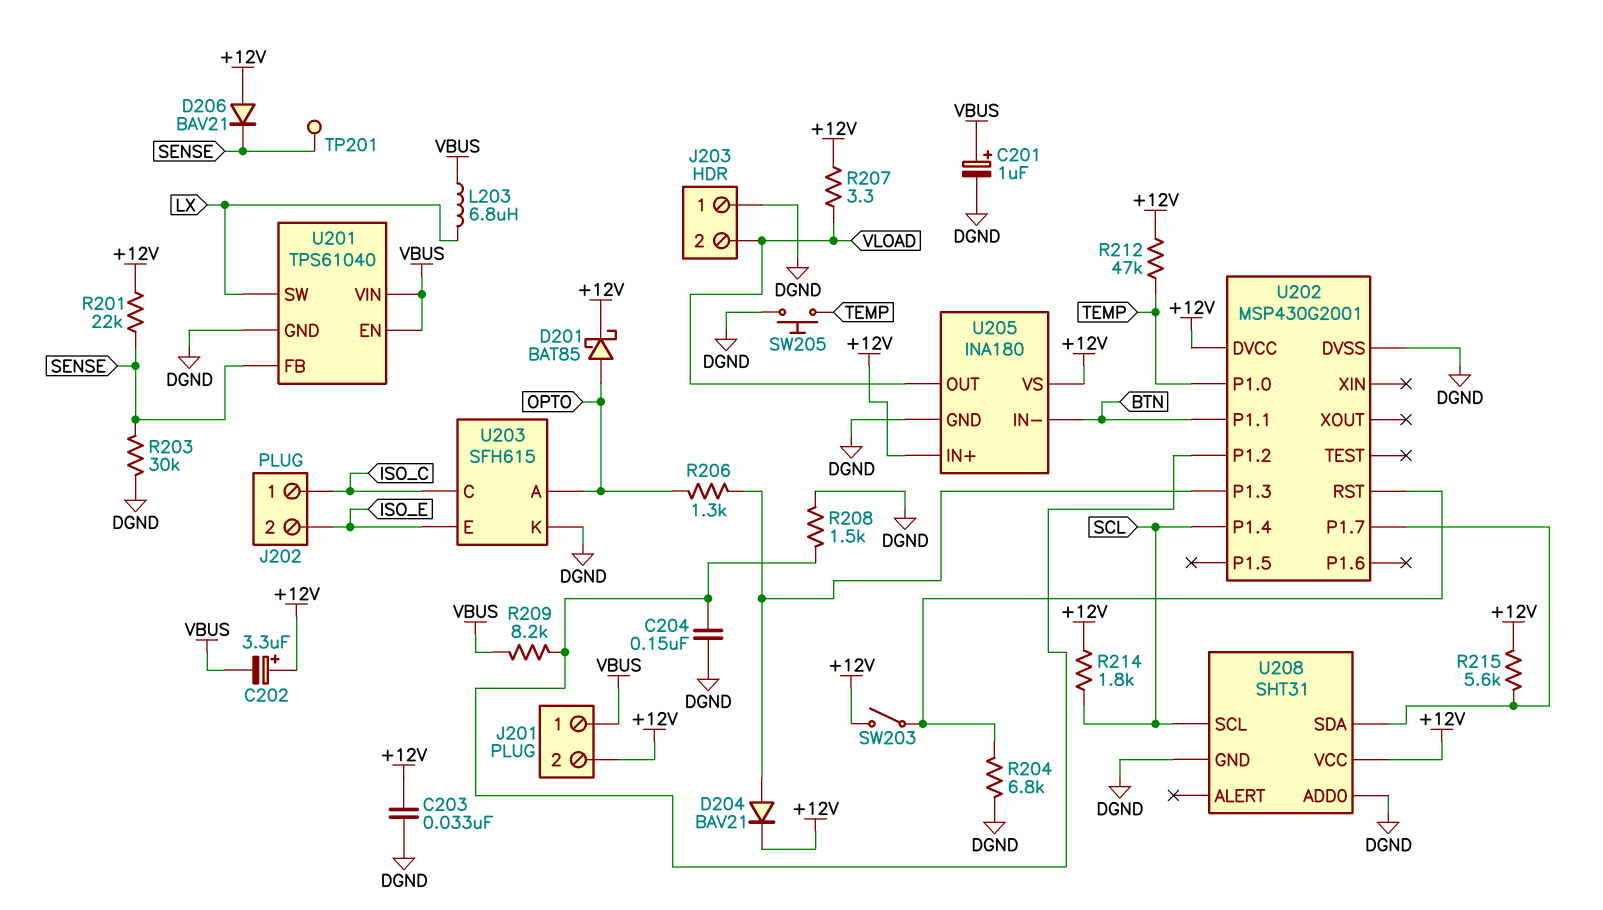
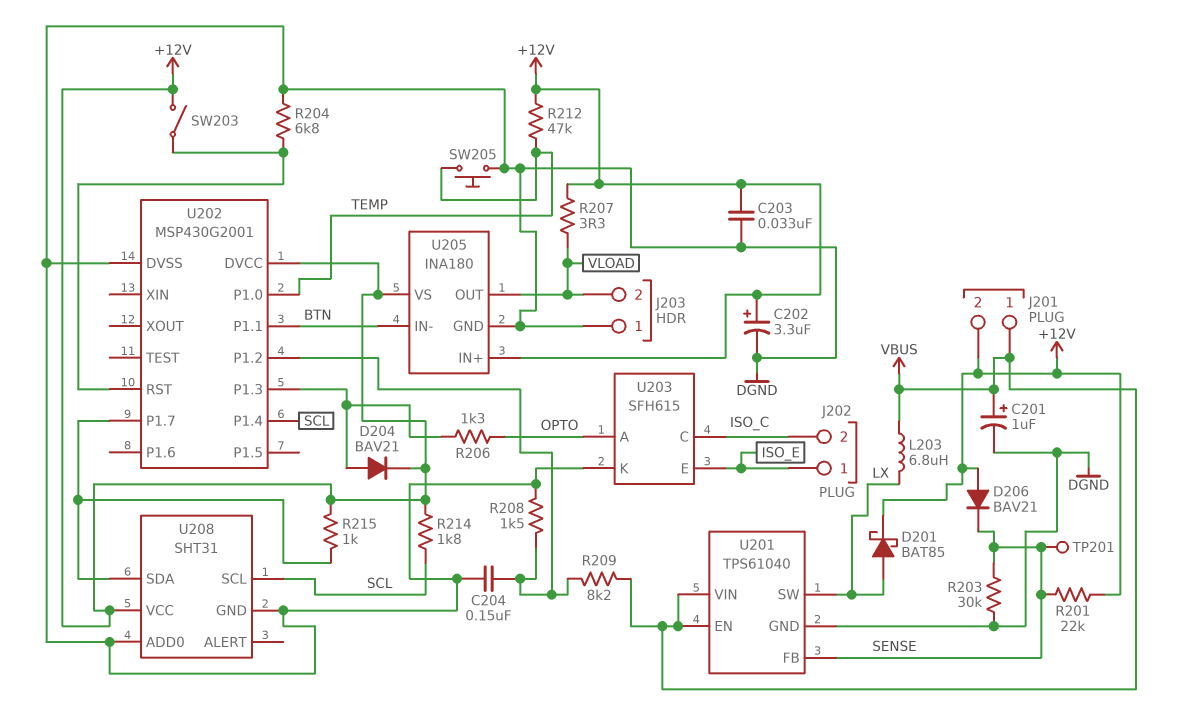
C202: 3.3uF (plus +12V, minus VBUS) -> 3.3uF (plus +12V, minus DGND)
D201: schottky BAT85 (A OPTO, K +12V) -> schottky BAT85 (A LX, K +12V)
J202 pin 1: ISO_C -> ISO_E
J202 pin 2: ISO_E -> ISO_C
R215: 5.6k (+12V, U202/P1.7) -> 1k (+12V, U202/P1.7)

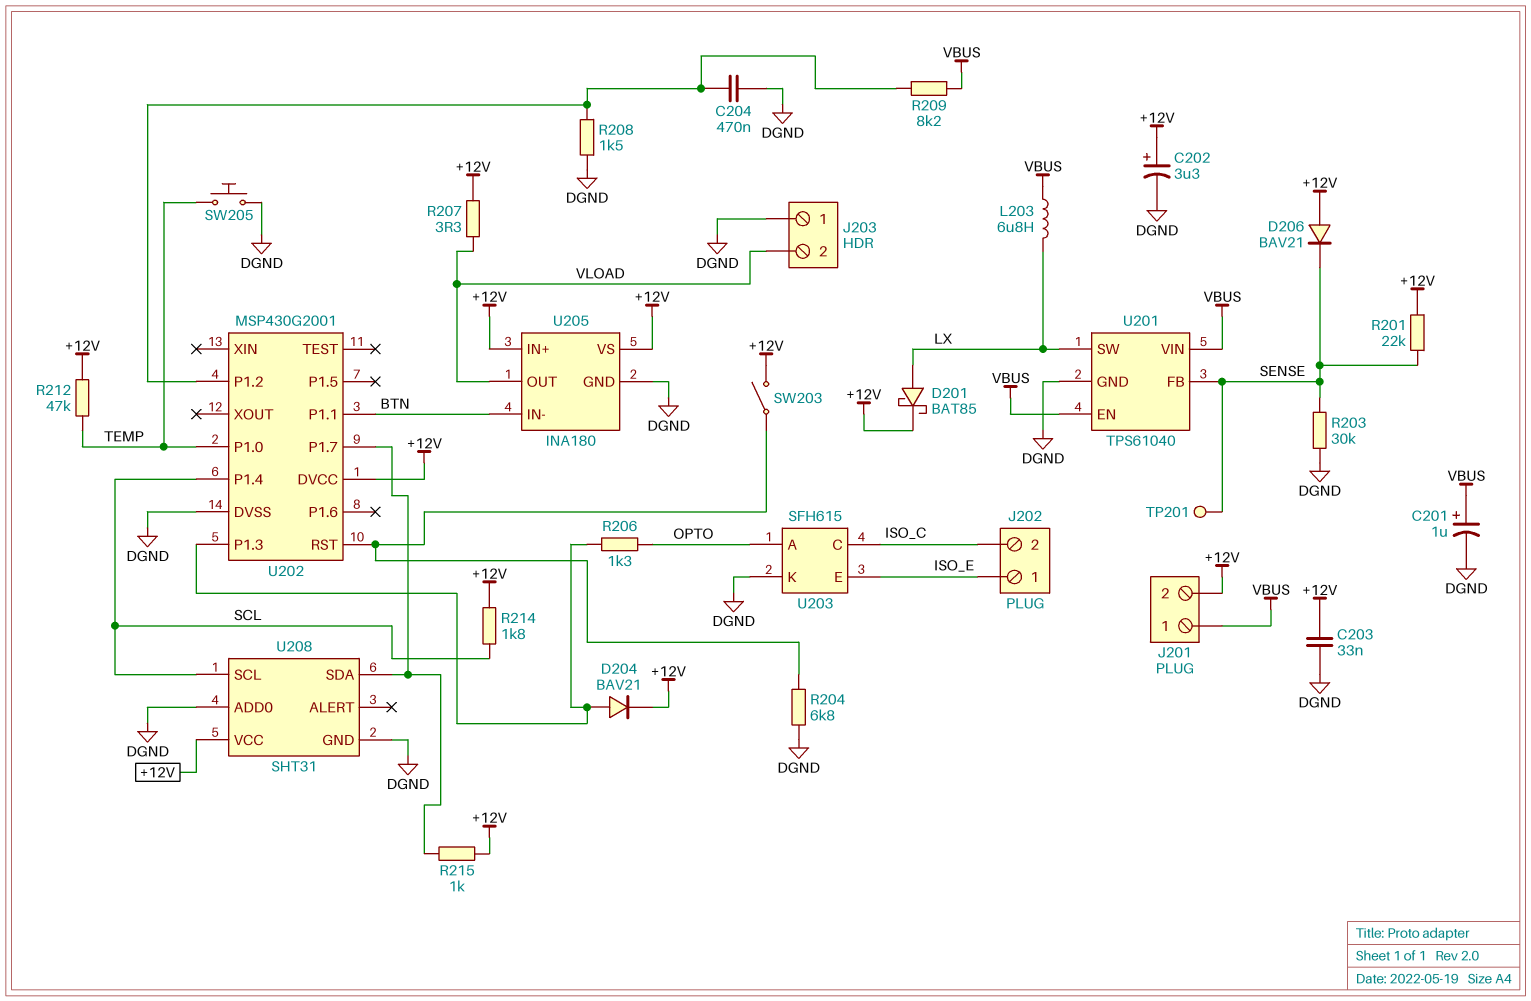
C204: 150nF (DGND, U202/P1.2) -> 470nF (DGND, U202/P1.2)

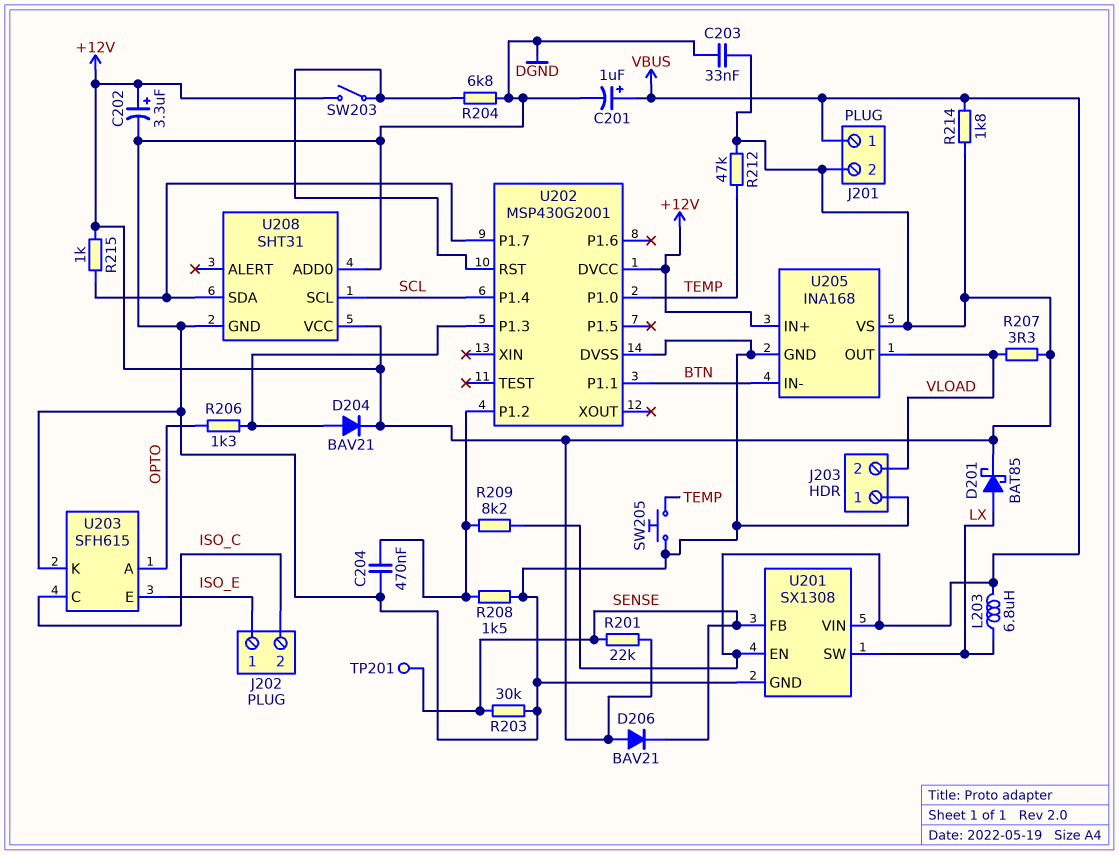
R214: 1.8k (+12V, SCL) -> 1.8k (+12V, VBUS)
U201: TPS61040 -> SX1308
U205: INA180 -> INA168

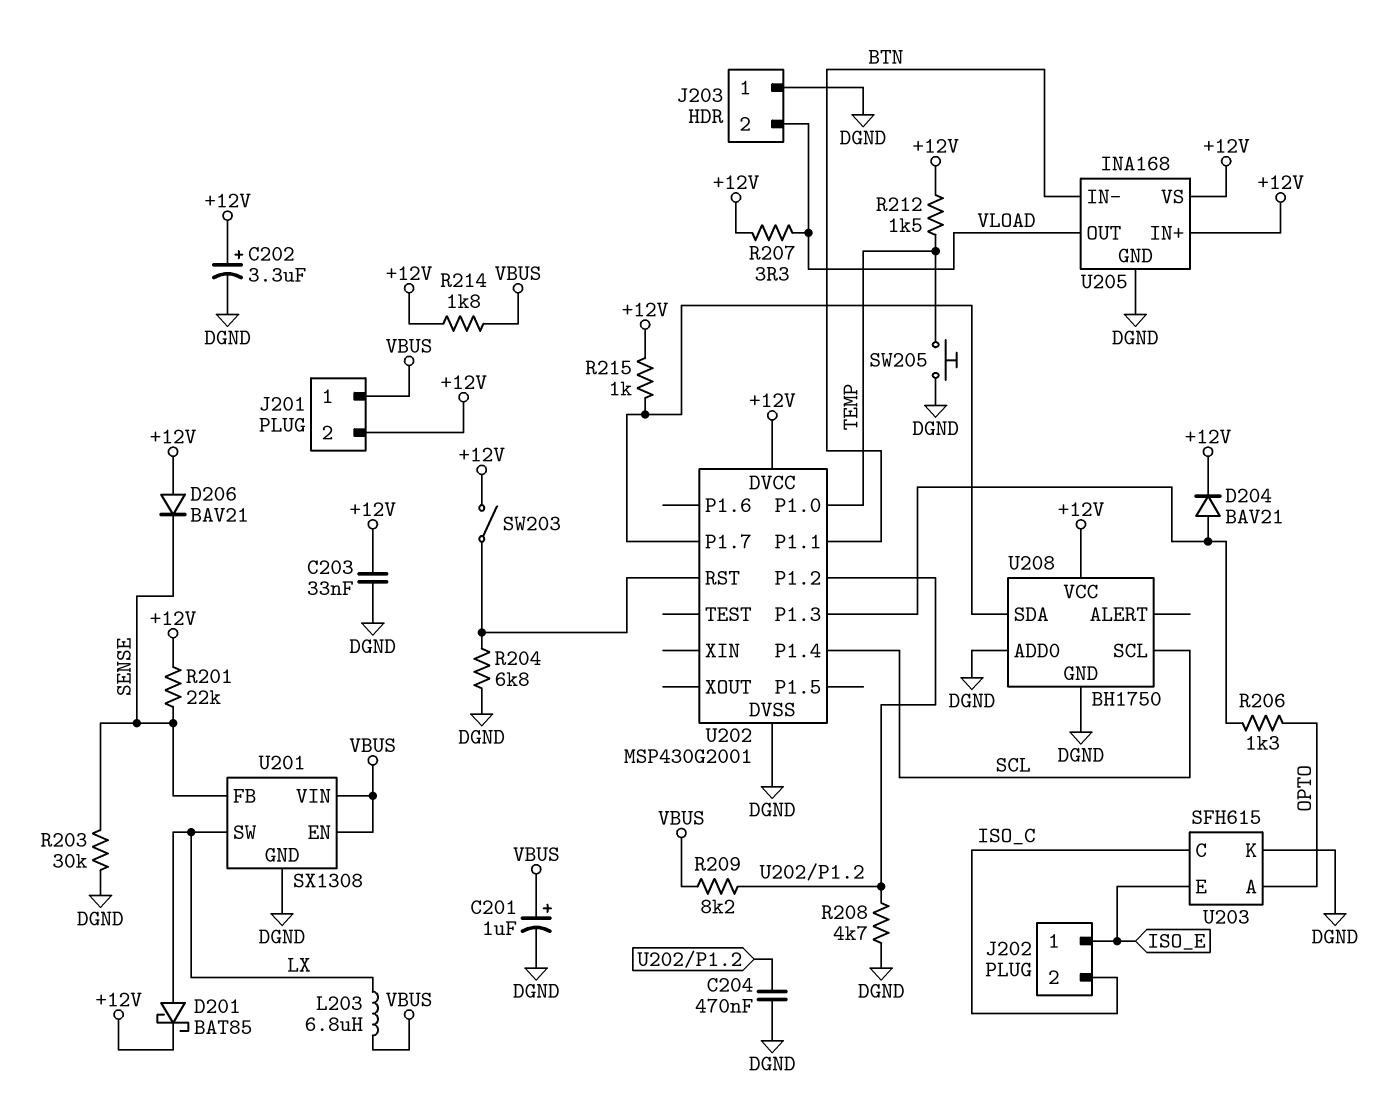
R208: 1.5k (DGND, U202/P1.2) -> 4.7k (DGND, U202/P1.2)
R212: 47k (+12V, TEMP) -> 1.5k (+12V, TEMP)
TP201: test point (SENSE) -> none
U208: SHT31 -> BH1750

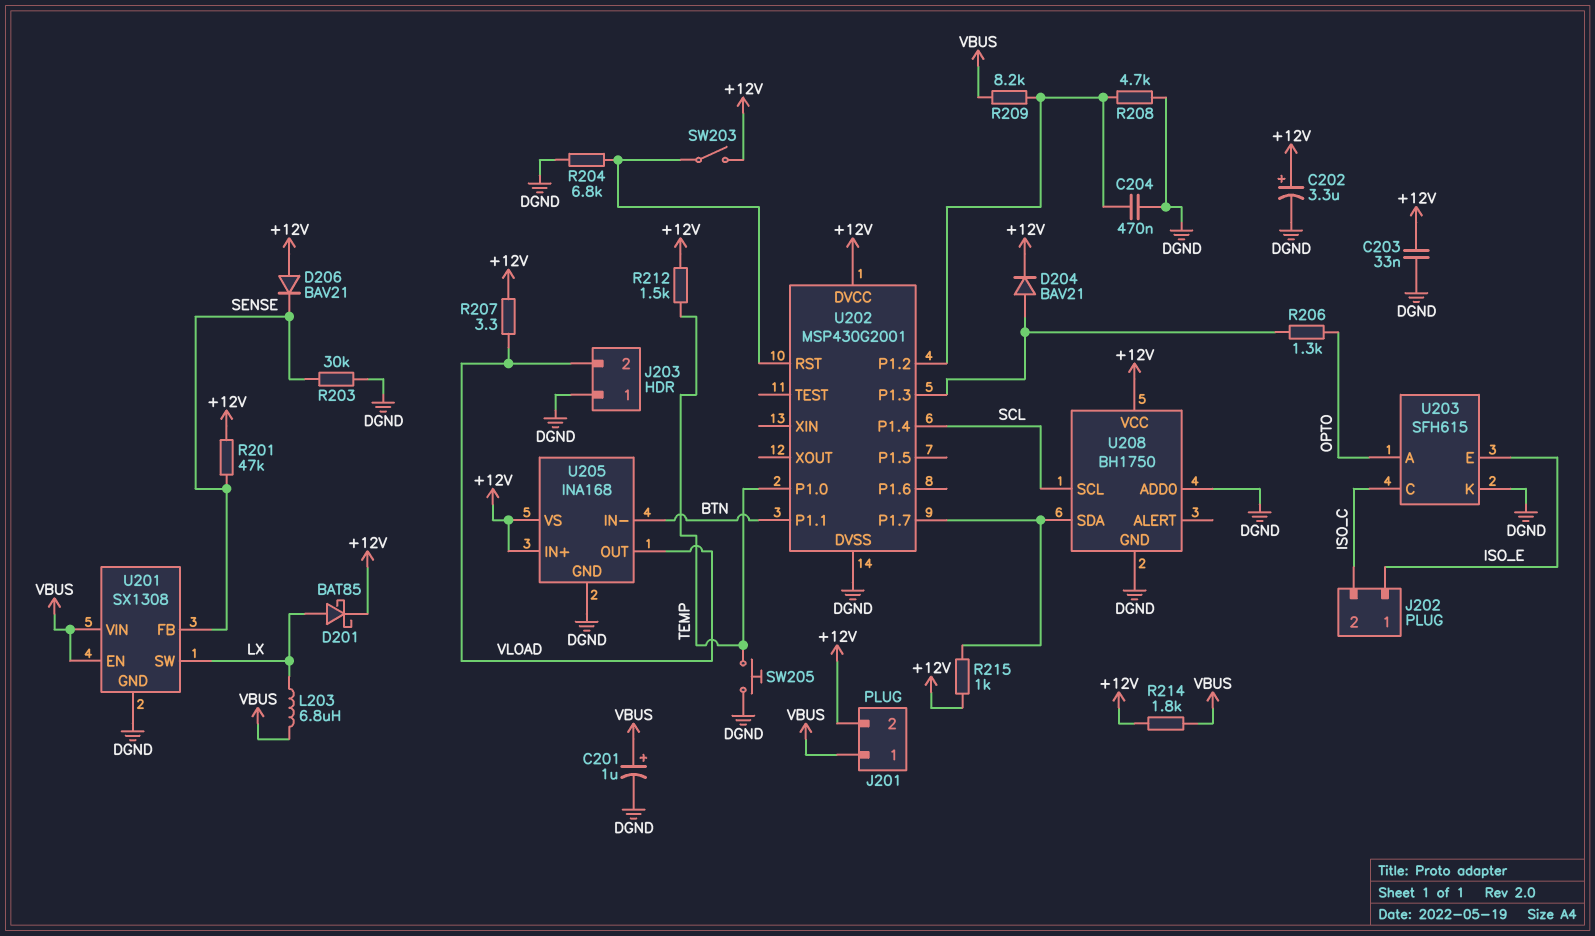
R201: 22k (+12V, SENSE) -> 47k (+12V, SENSE)

